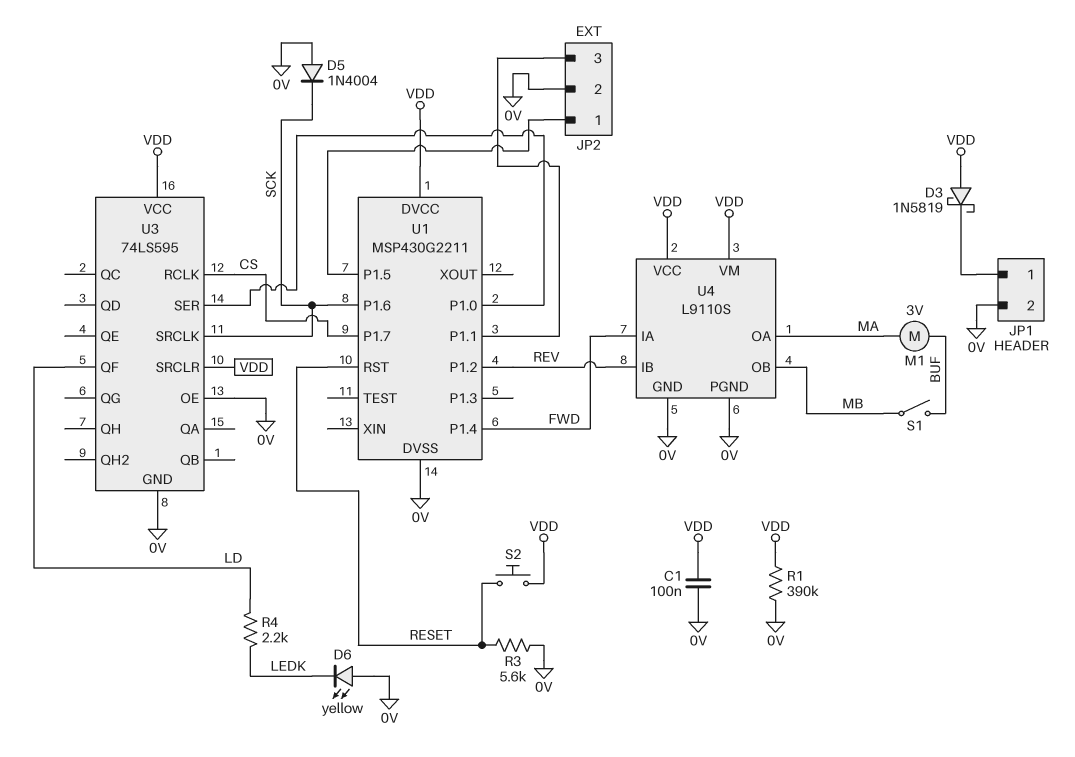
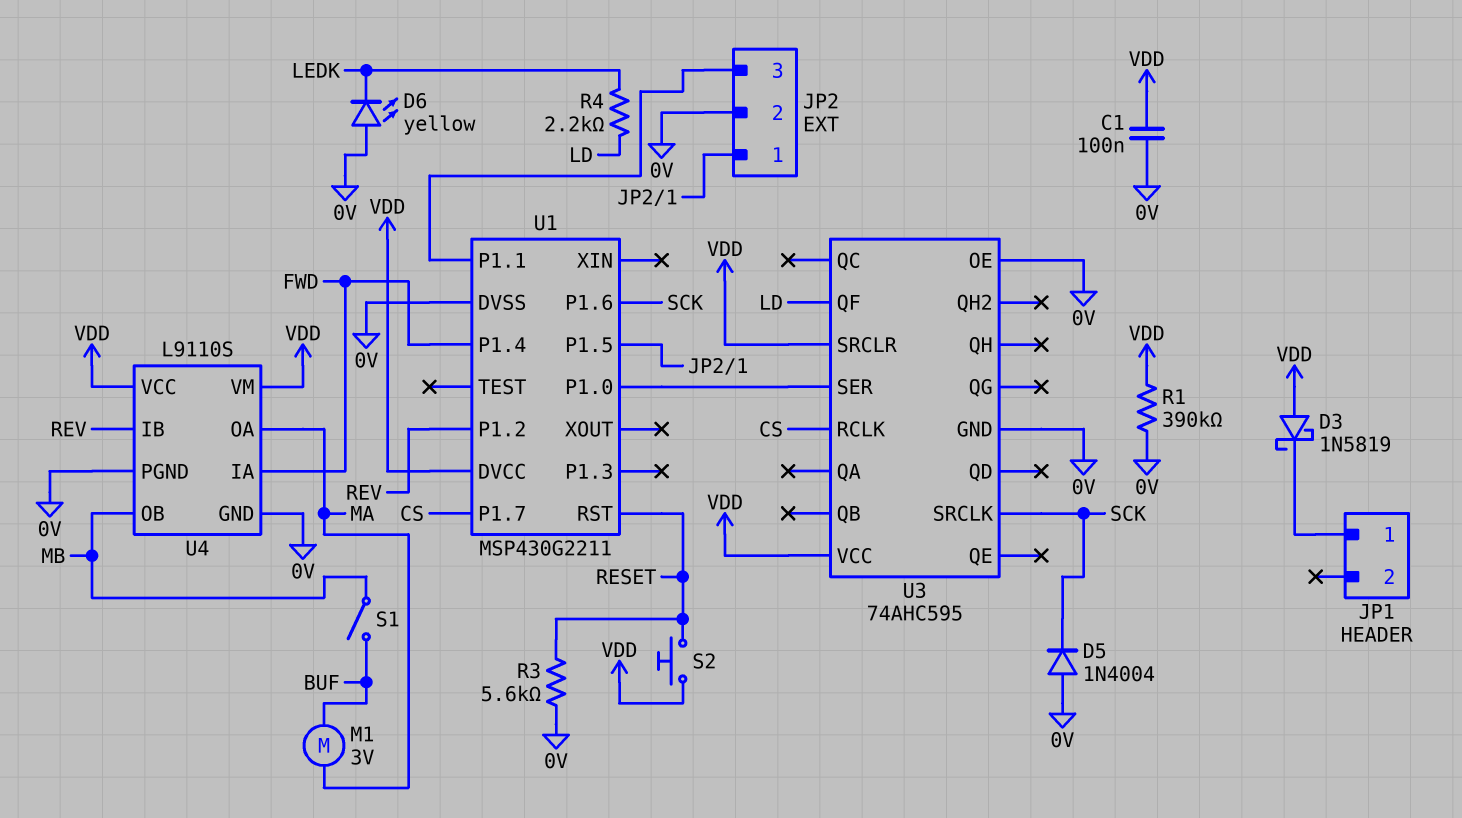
JP1 pin 2: 0V -> none
U3: 74LS595 -> 74AHC595

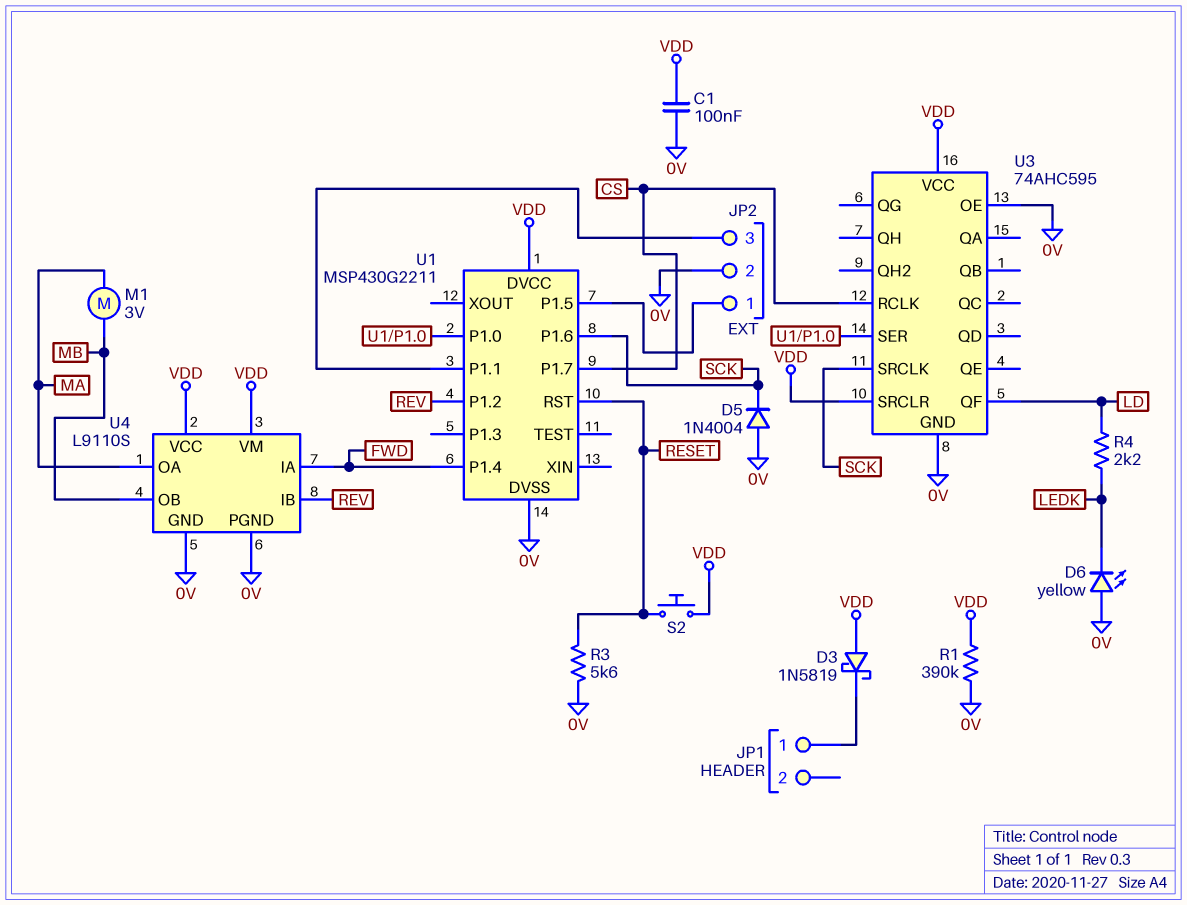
M1: motor 3V (BUF, MA) -> motor 3V (MA, MB)
S1: switch (BUF, MB) -> none

